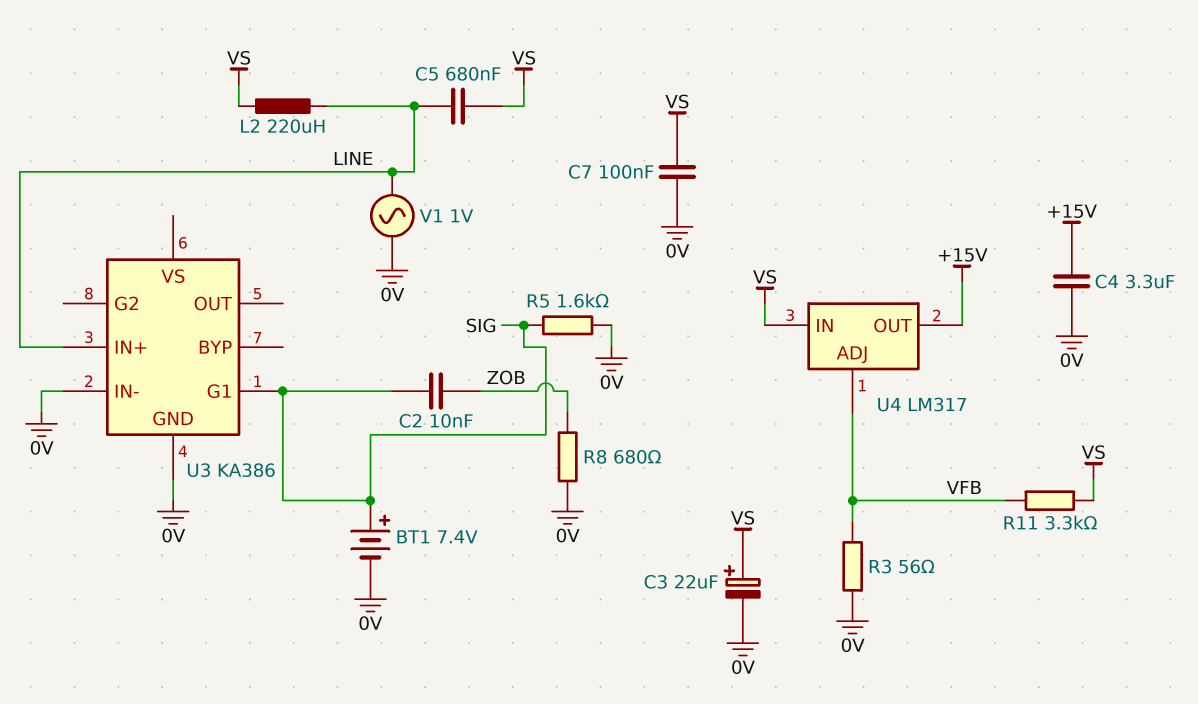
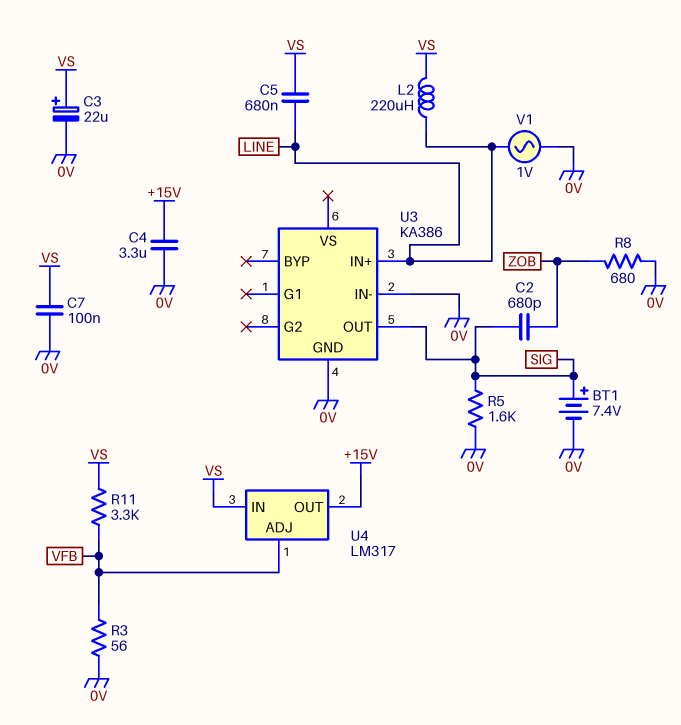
C2: 10nF (SIG, ZOB) -> 680pF (SIG, ZOB)
U3 pin G1: SIG -> none
U3 pin OUT: none -> SIG

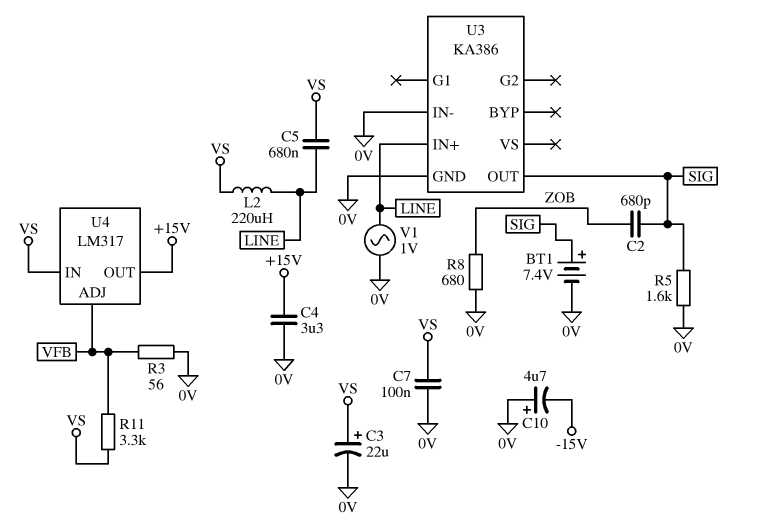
C10: none -> 4.7uF (plus 0V, minus -15V)

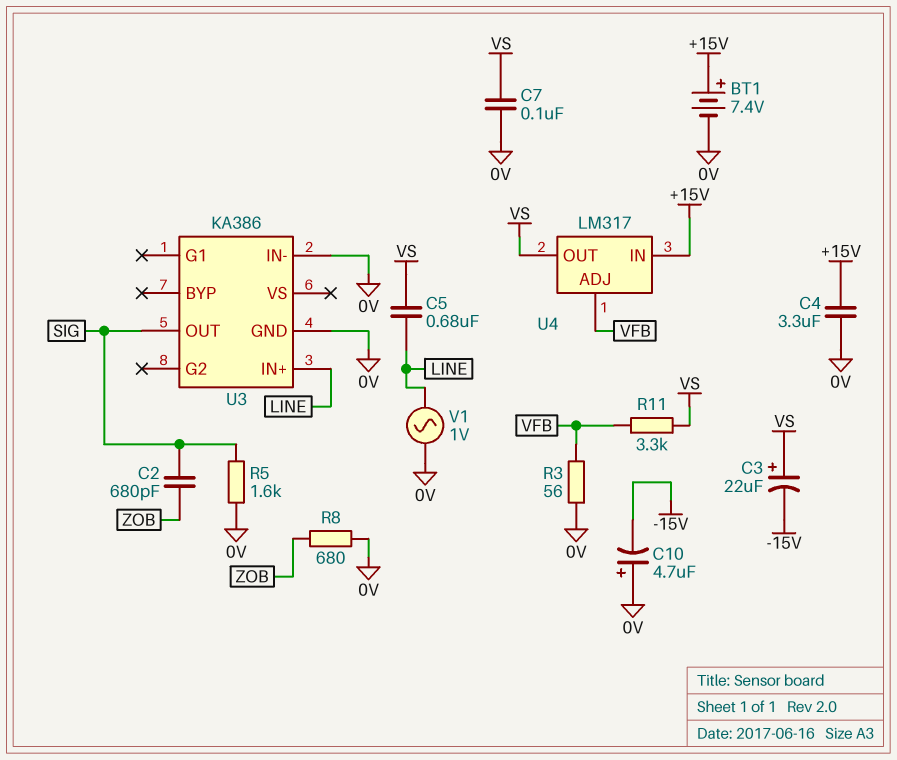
BT1: 7.4V (plus SIG, minus 0V) -> 7.4V (plus +15V, minus 0V)
C3: 22uF (plus VS, minus 0V) -> 22uF (plus VS, minus -15V)
L2: 220uH (LINE, VS) -> none
U4 pin IN: VS -> +15V
U4 pin OUT: +15V -> VS

